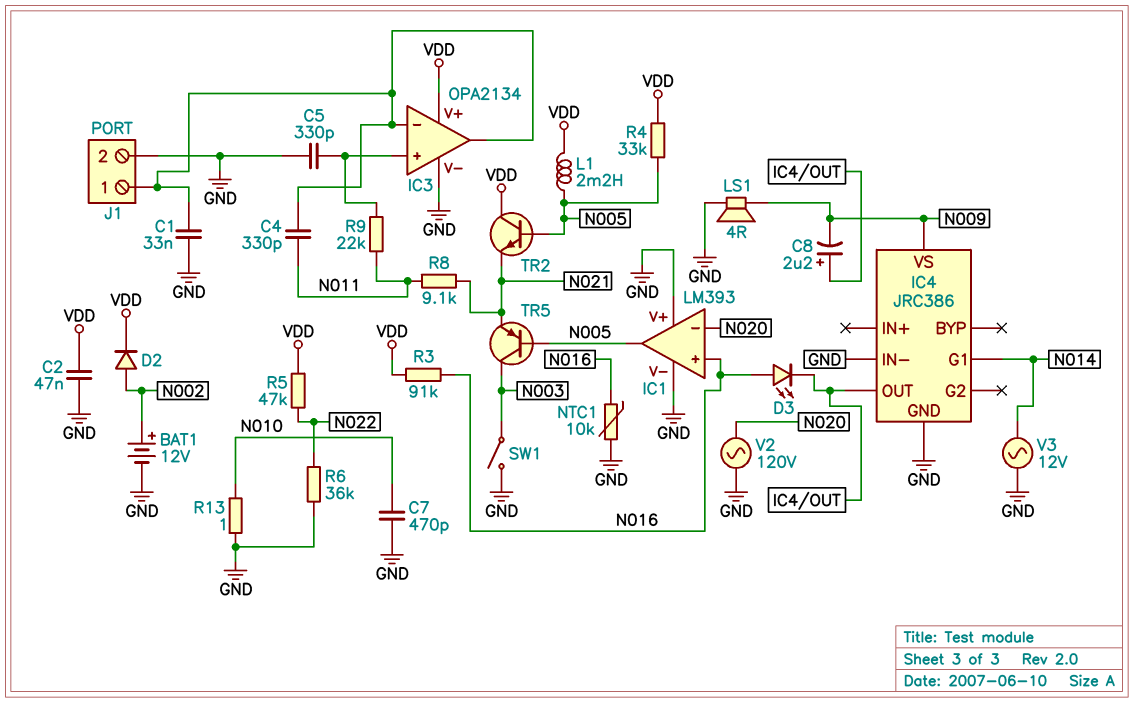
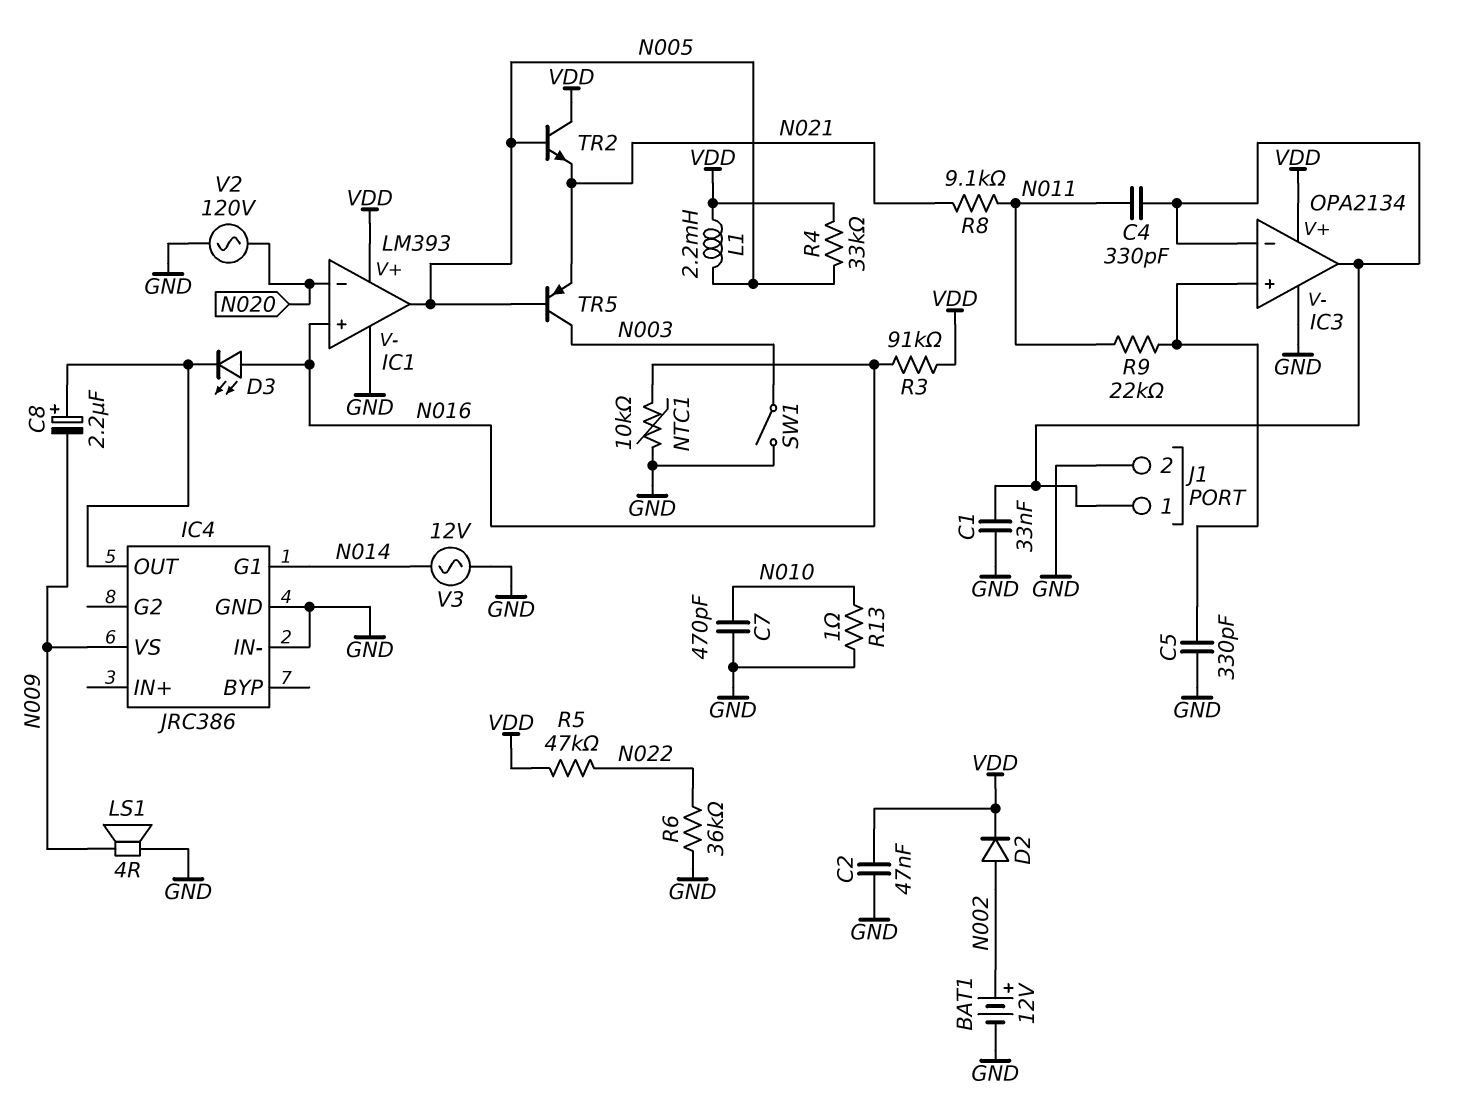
IC1 pin V+: GND -> VDD

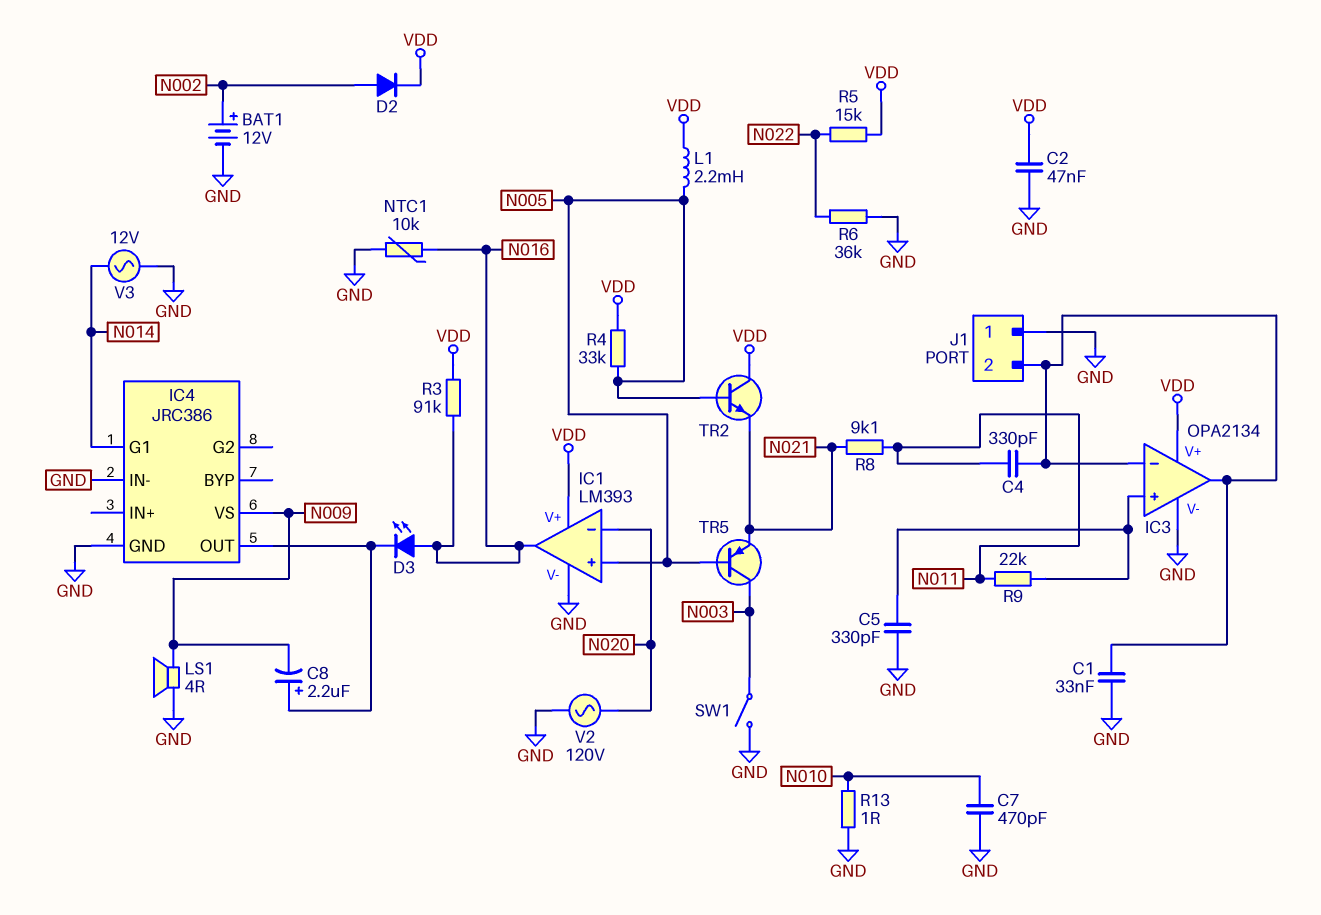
IC1 pin in+: N016 -> N005
IC1 pin out: N005 -> N016
J1 pin 1: IC3/in- -> GND
J1 pin 2: GND -> IC3/in-
R5: 47k (N022, VDD) -> 15k (N022, VDD)

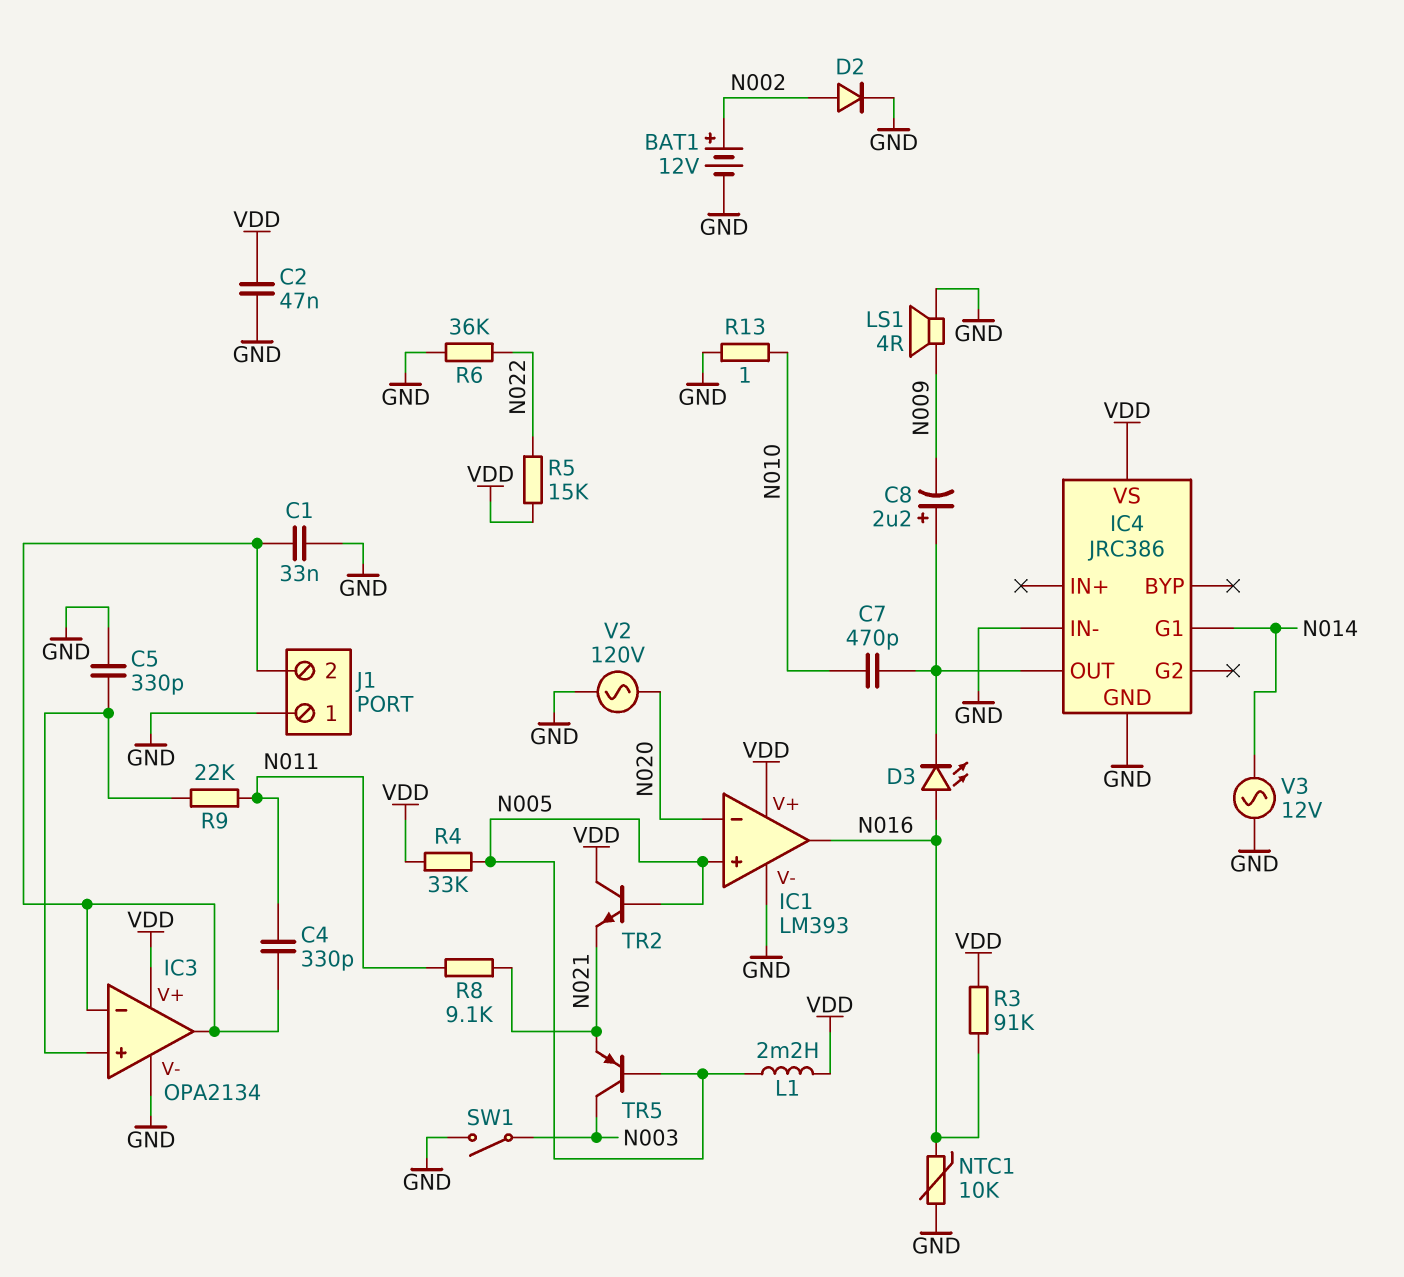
C7: 470pF (GND, N010) -> 470pF (IC4/OUT, N010)
D2: diode (A N002, K VDD) -> diode (A N002, K GND)
IC4 pin VS: N009 -> VDD

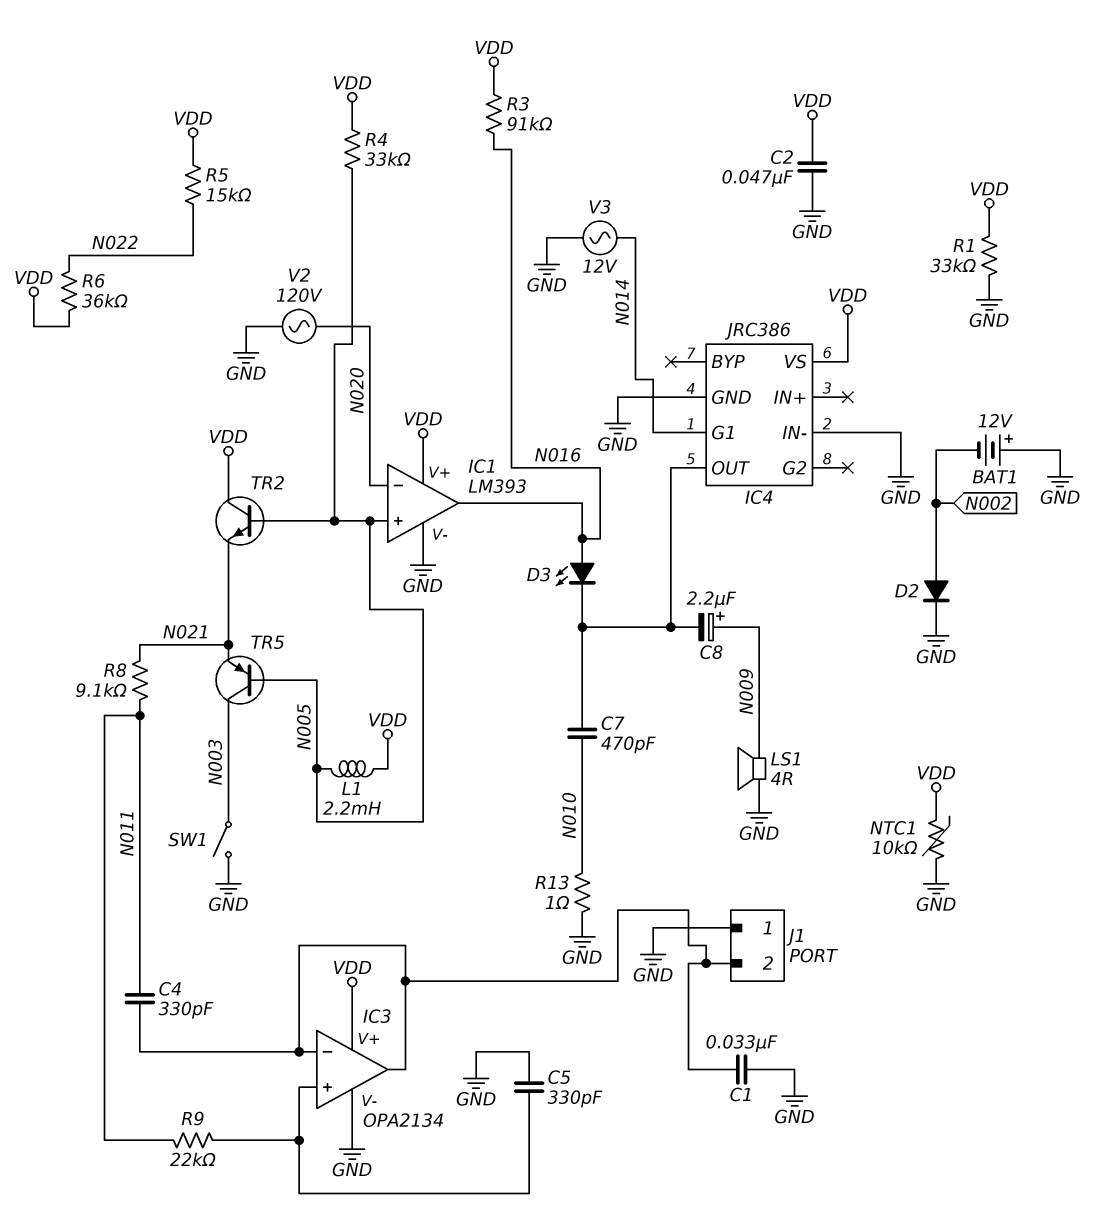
BAT1: 12V (plus N002, minus GND) -> 12V (plus GND, minus N002)
C8: 2.2uF (plus IC4/OUT, minus N009) -> 2.2uF (plus N009, minus IC4/OUT)
NTC1: 10k (GND, N016) -> 10k (GND, VDD)
R1: none -> 33k (GND, VDD)
R6: 36k (GND, N022) -> 36k (N022, VDD)

